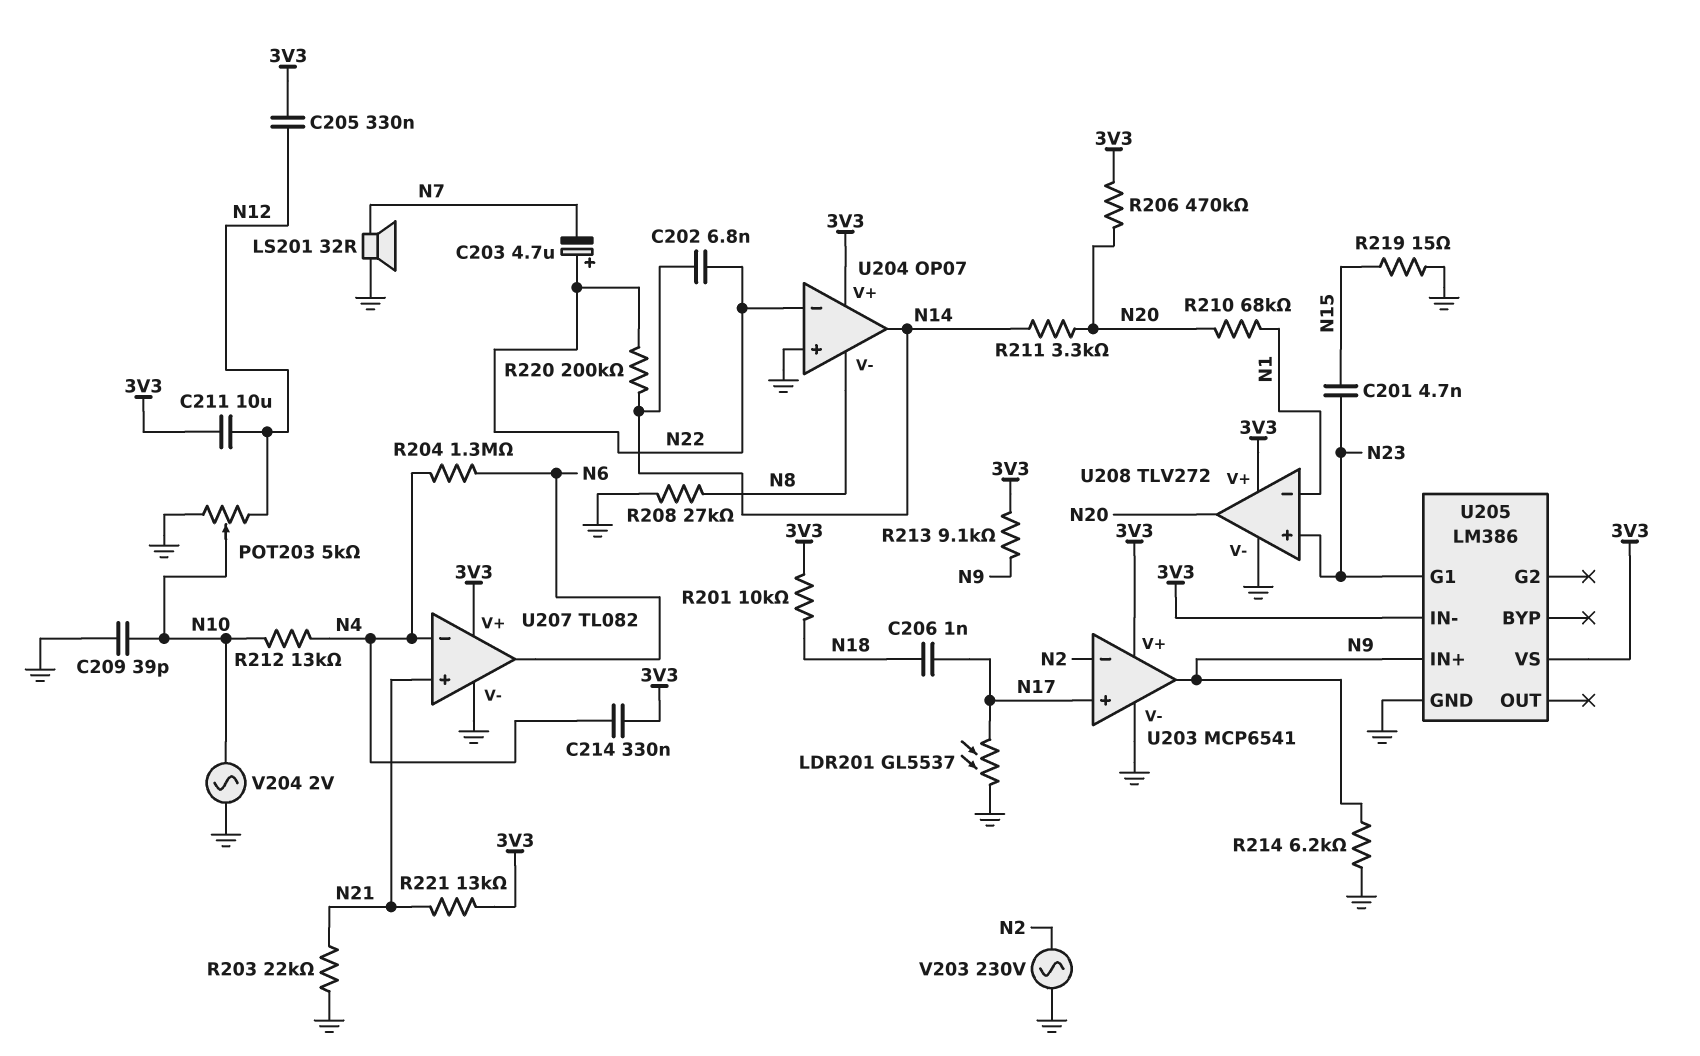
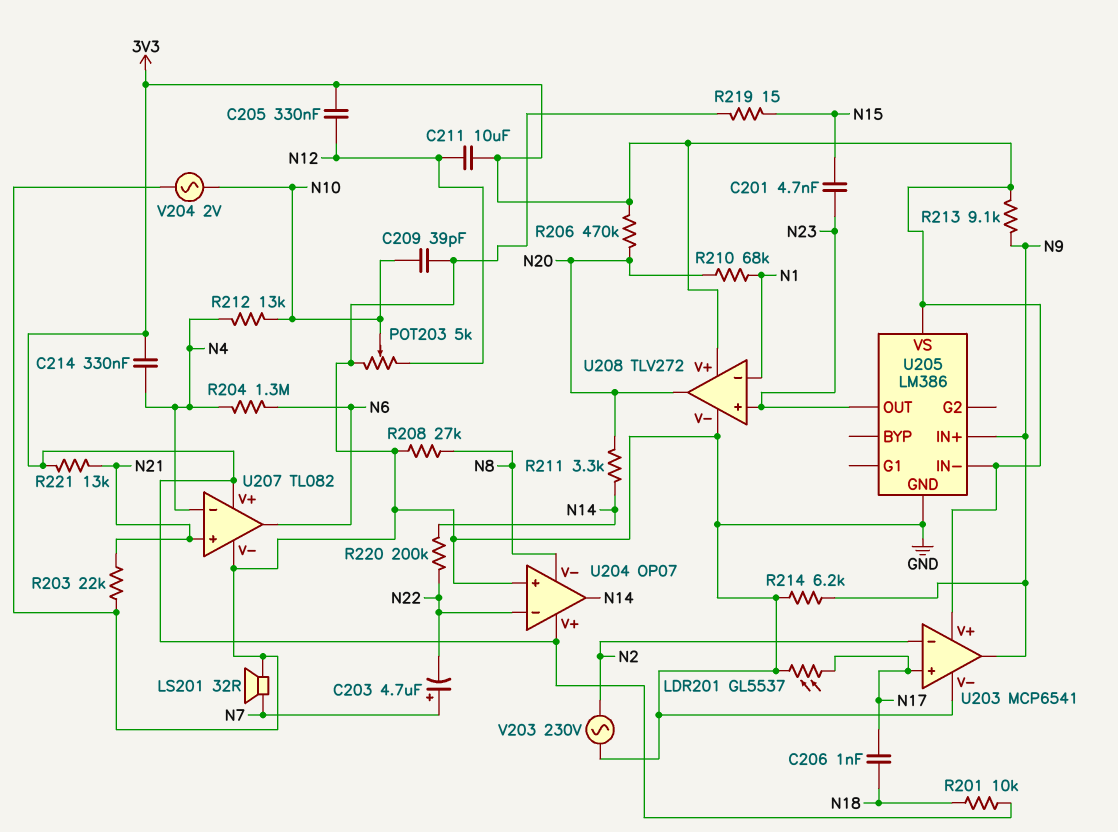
C202: 6.8nF (N14, N22) -> none
C203: 4.7uF (plus N22, minus N7) -> 4.7uF (plus N7, minus N22)
U205 pin G1: N23 -> none
U205 pin OUT: none -> N23

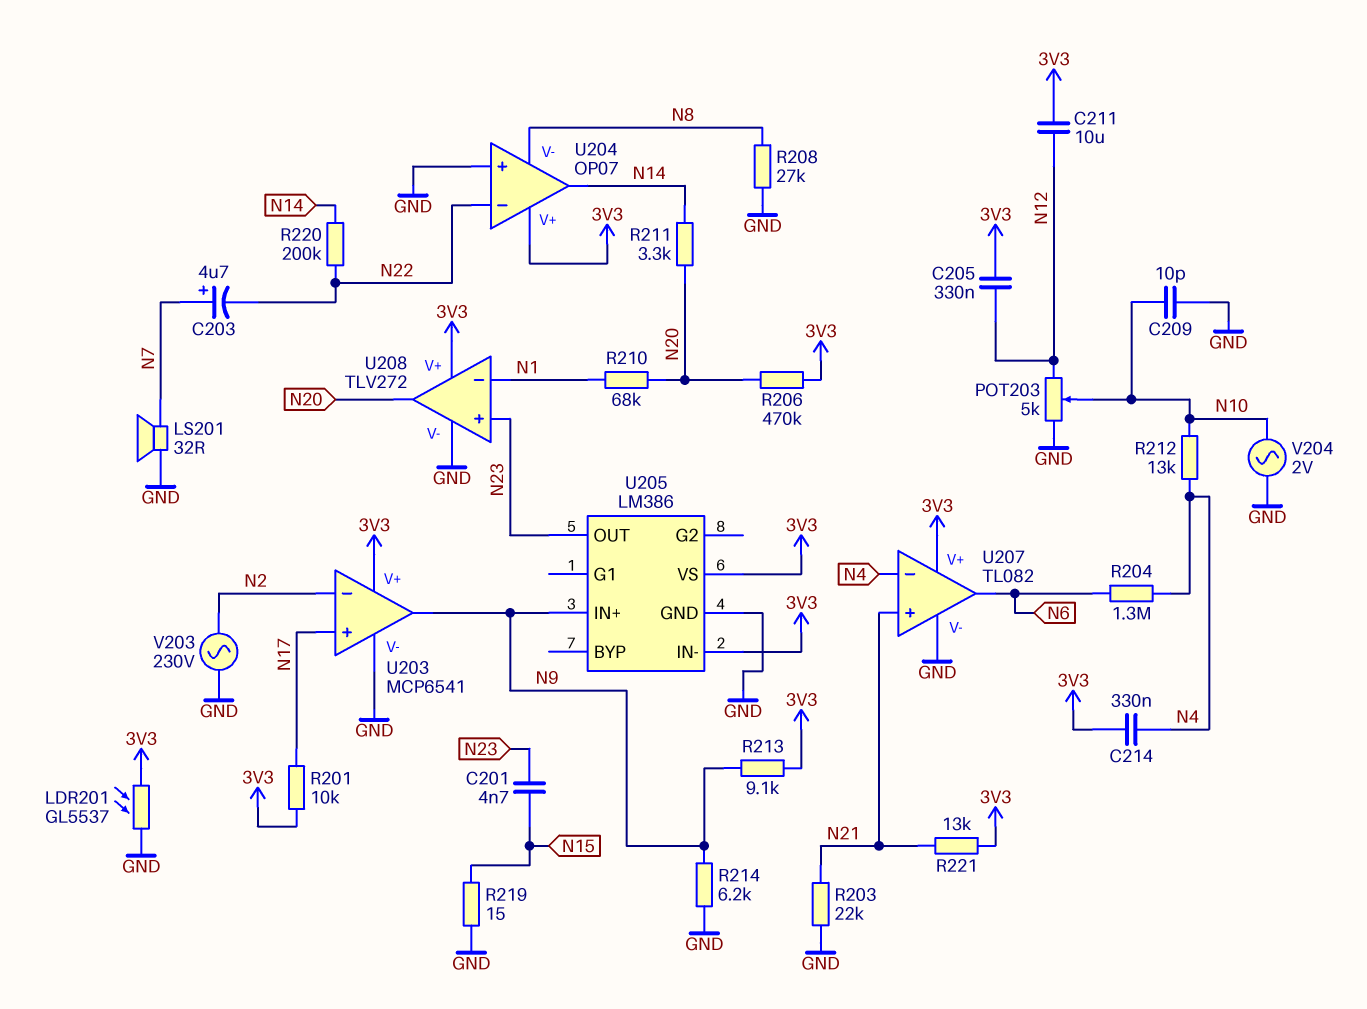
C206: 1nF (N17, N18) -> none
C209: 39pF (GND, N10) -> 10pF (GND, N10)
LDR201: GL5537 (GND, N17) -> GL5537 (3V3, GND)
R201: 10k (3V3, N18) -> 10k (3V3, N17)

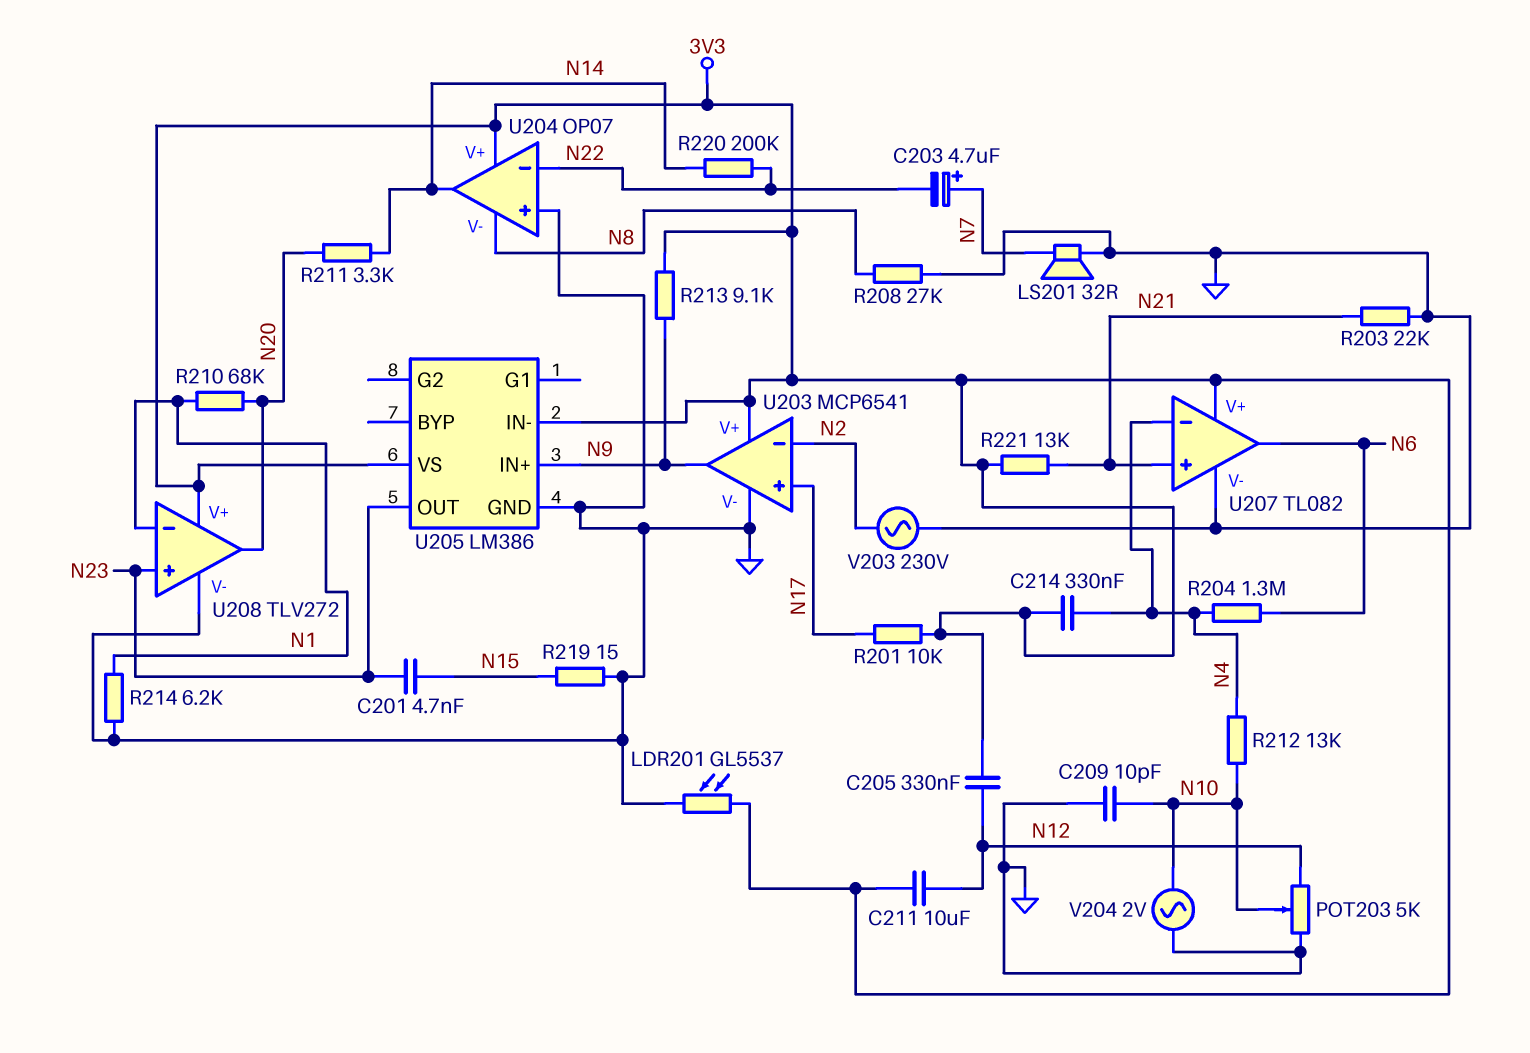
R206: 470k (3V3, N20) -> none
R214: 6.2k (GND, N9) -> 6.2k (GND, N1)

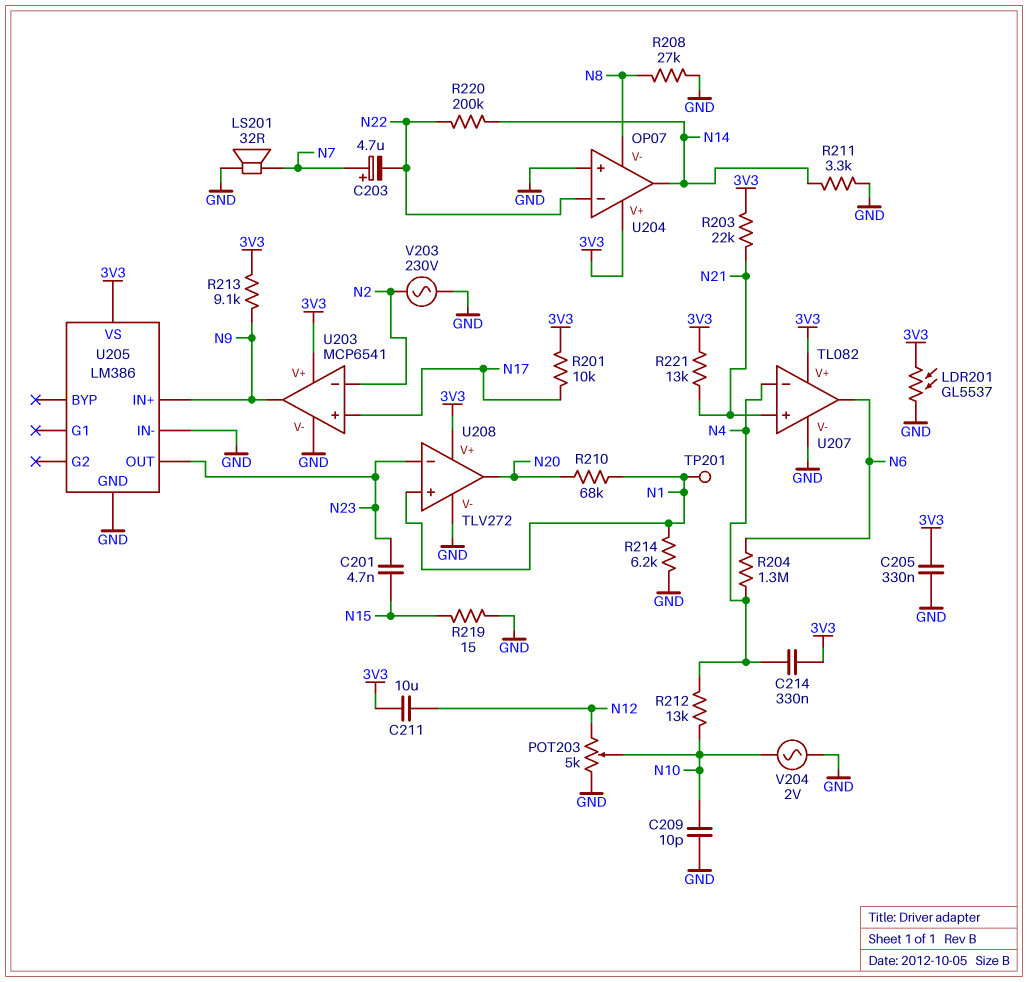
C205: 330nF (3V3, N12) -> 330nF (3V3, GND)
R203: 22k (GND, N21) -> 22k (3V3, N21)
R211: 3.3k (N14, N20) -> 3.3k (GND, N14)
TP201: none -> test point (N1)
U205 pin IN-: 3V3 -> GND
U208 pin in+: N23 -> N1
U208 pin in-: N1 -> N23

